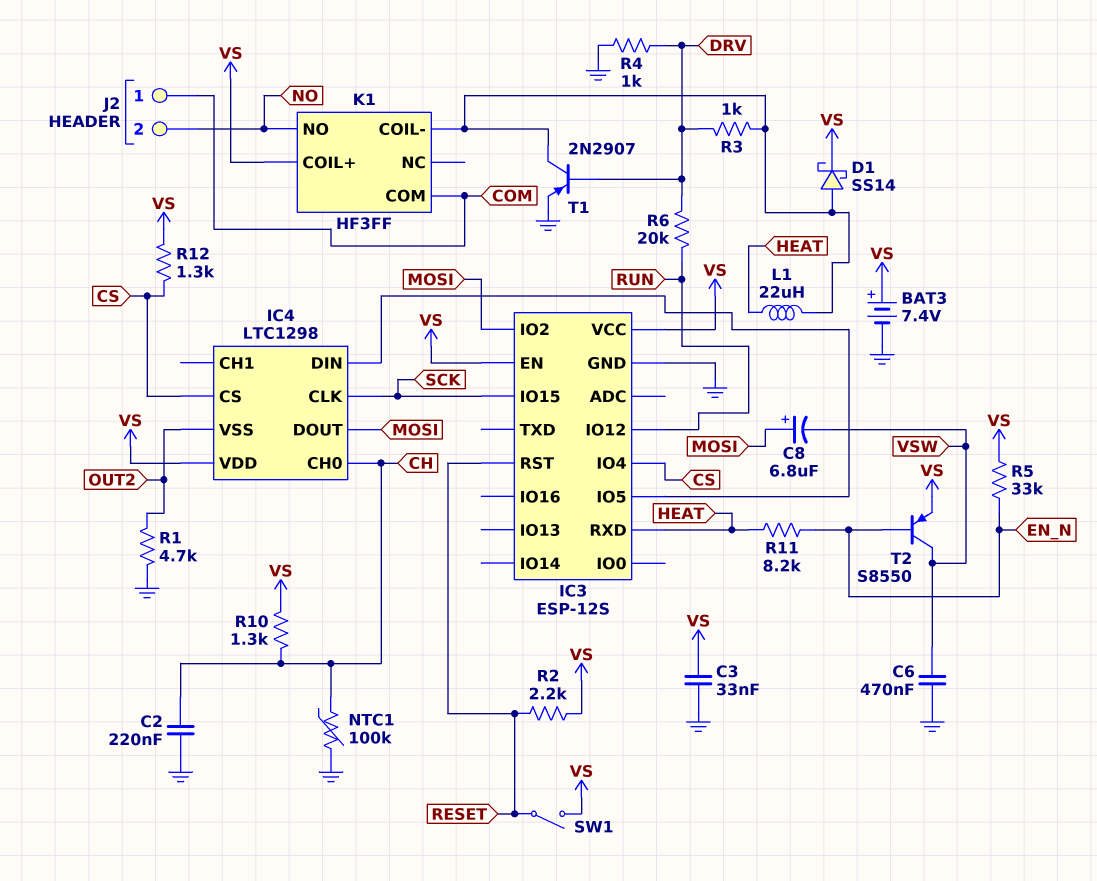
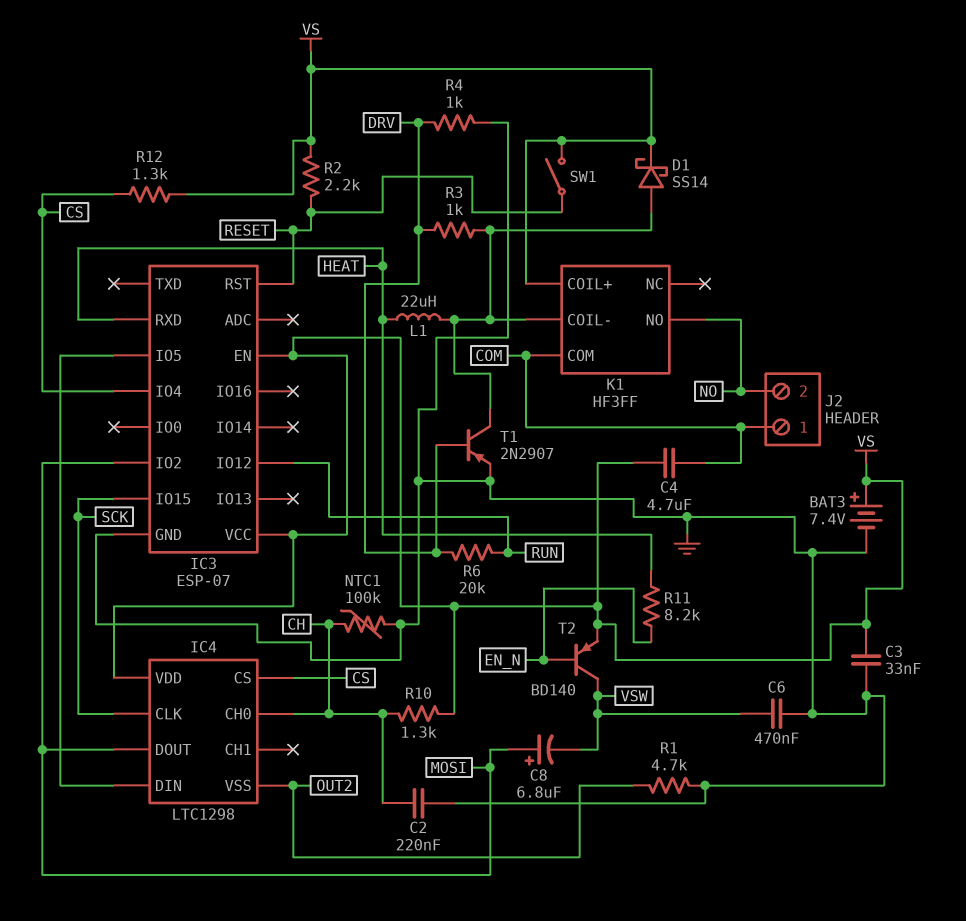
C4: none -> 4.7uF (COM, VS)
IC3: ESP-12S -> ESP-07
R5: 33k (EN_N, VS) -> none
T2: PNP S8550 (B EN_N, C VSW, E VS) -> PNP BD140 (B EN_N, C VSW, E VS)

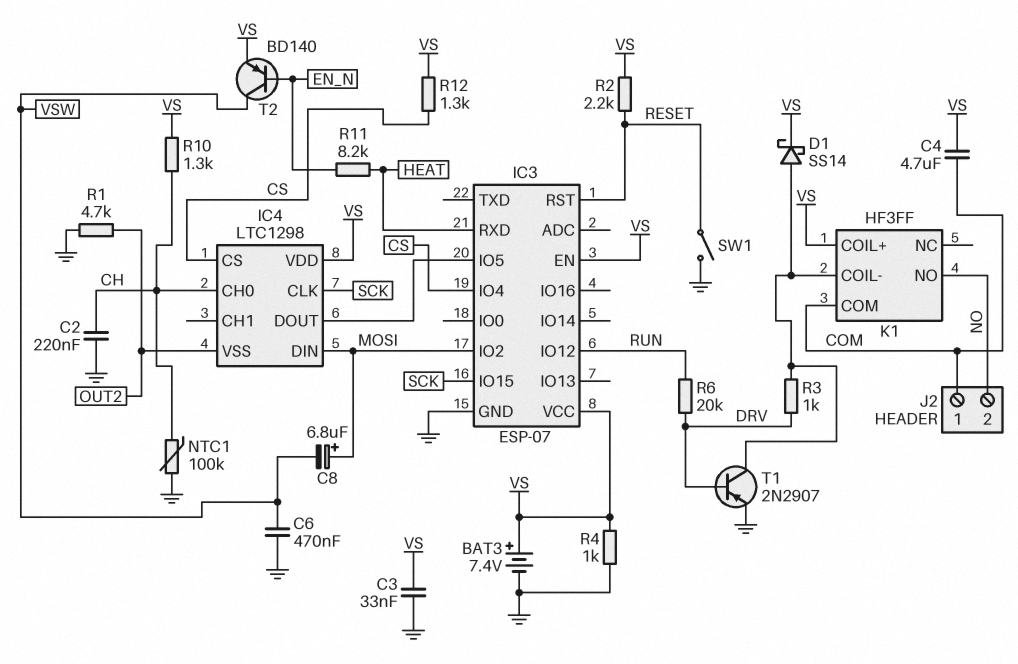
IC4 pin DIN: IC3/IO5 -> MOSI
IC4 pin DOUT: MOSI -> IC3/IO5
L1: 22uH (HEAT, K1/COIL-) -> none
R4: 1k (DRV, GND) -> 1k (GND, VS)
SW1: switch (RESET, VS) -> switch (GND, RESET)

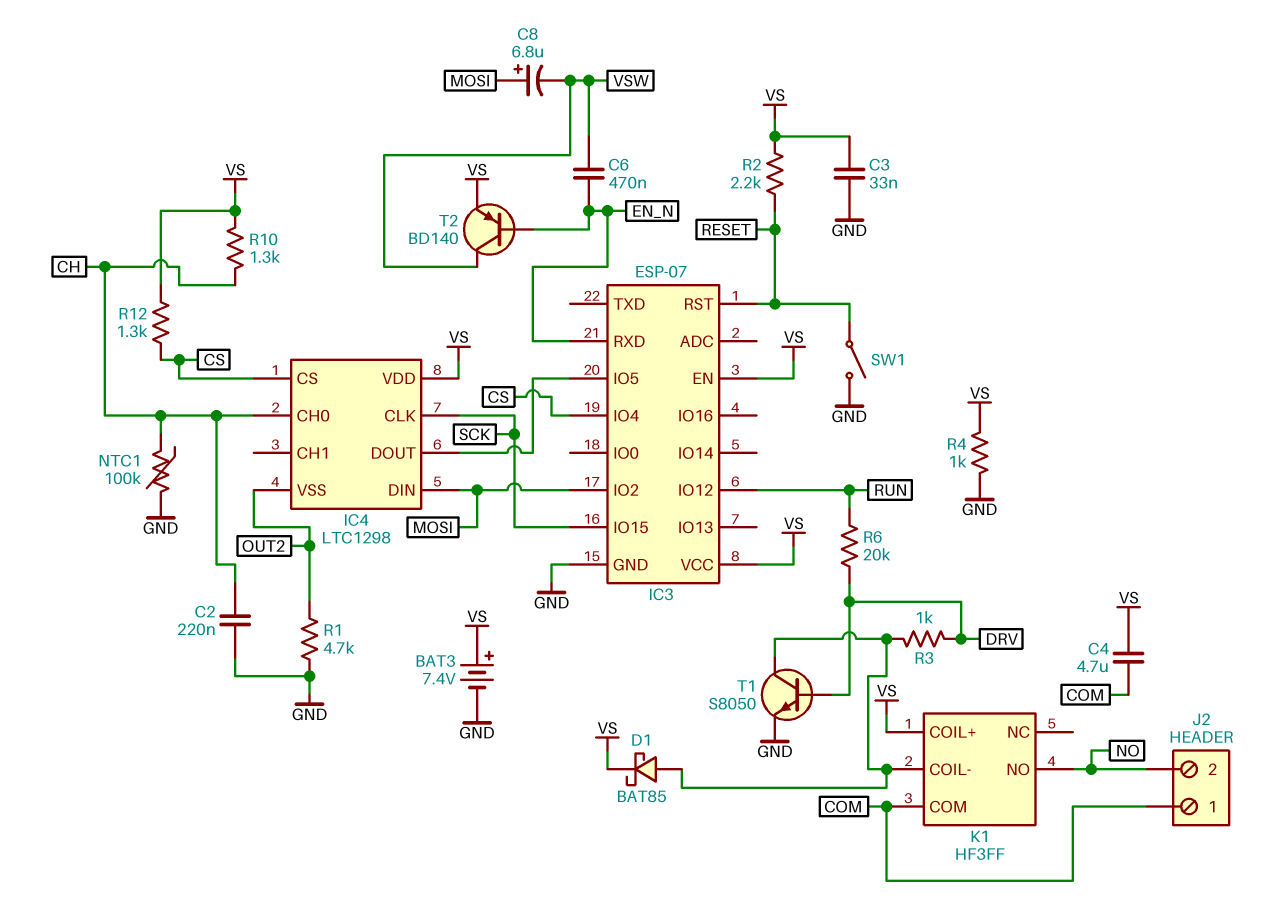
C6: 470nF (GND, VSW) -> 470nF (EN_N, VSW)
D1: schottky SS14 (A K1/COIL-, K VS) -> schottky BAT85 (A K1/COIL-, K VS)
IC3 pin RXD: HEAT -> EN_N
R11: 8.2k (EN_N, HEAT) -> none
T1: PNP 2N2907 (B DRV, C K1/COIL-, E GND) -> NPN S8050 (B DRV, C K1/COIL-, E GND)

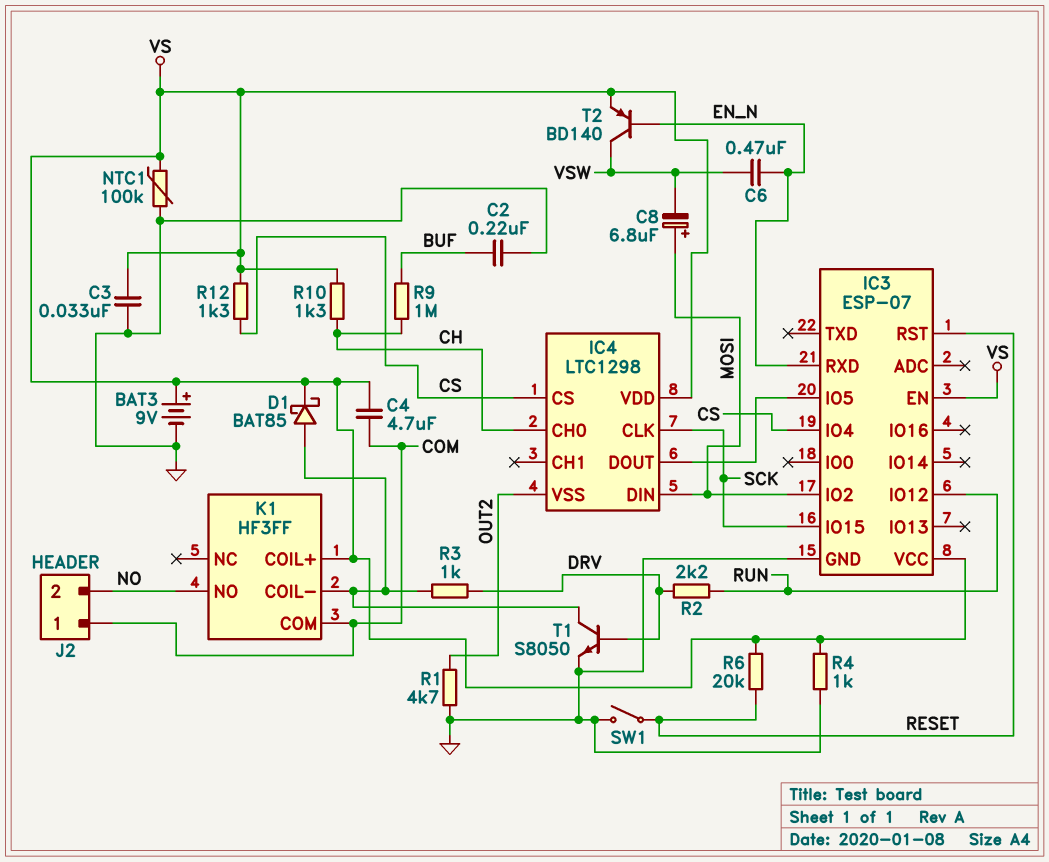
BAT3: 7.4V (plus VS, minus GND) -> 9V (plus VS, minus GND)
C2: 220nF (CH, GND) -> 220nF (BUF, GND)
NTC1: 100k (CH, GND) -> 100k (GND, VS)
R2: 2.2k (RESET, VS) -> 2.2k (DRV, RUN)
R6: 20k (DRV, RUN) -> 20k (RESET, VS)
R9: none -> 1M (BUF, CH)

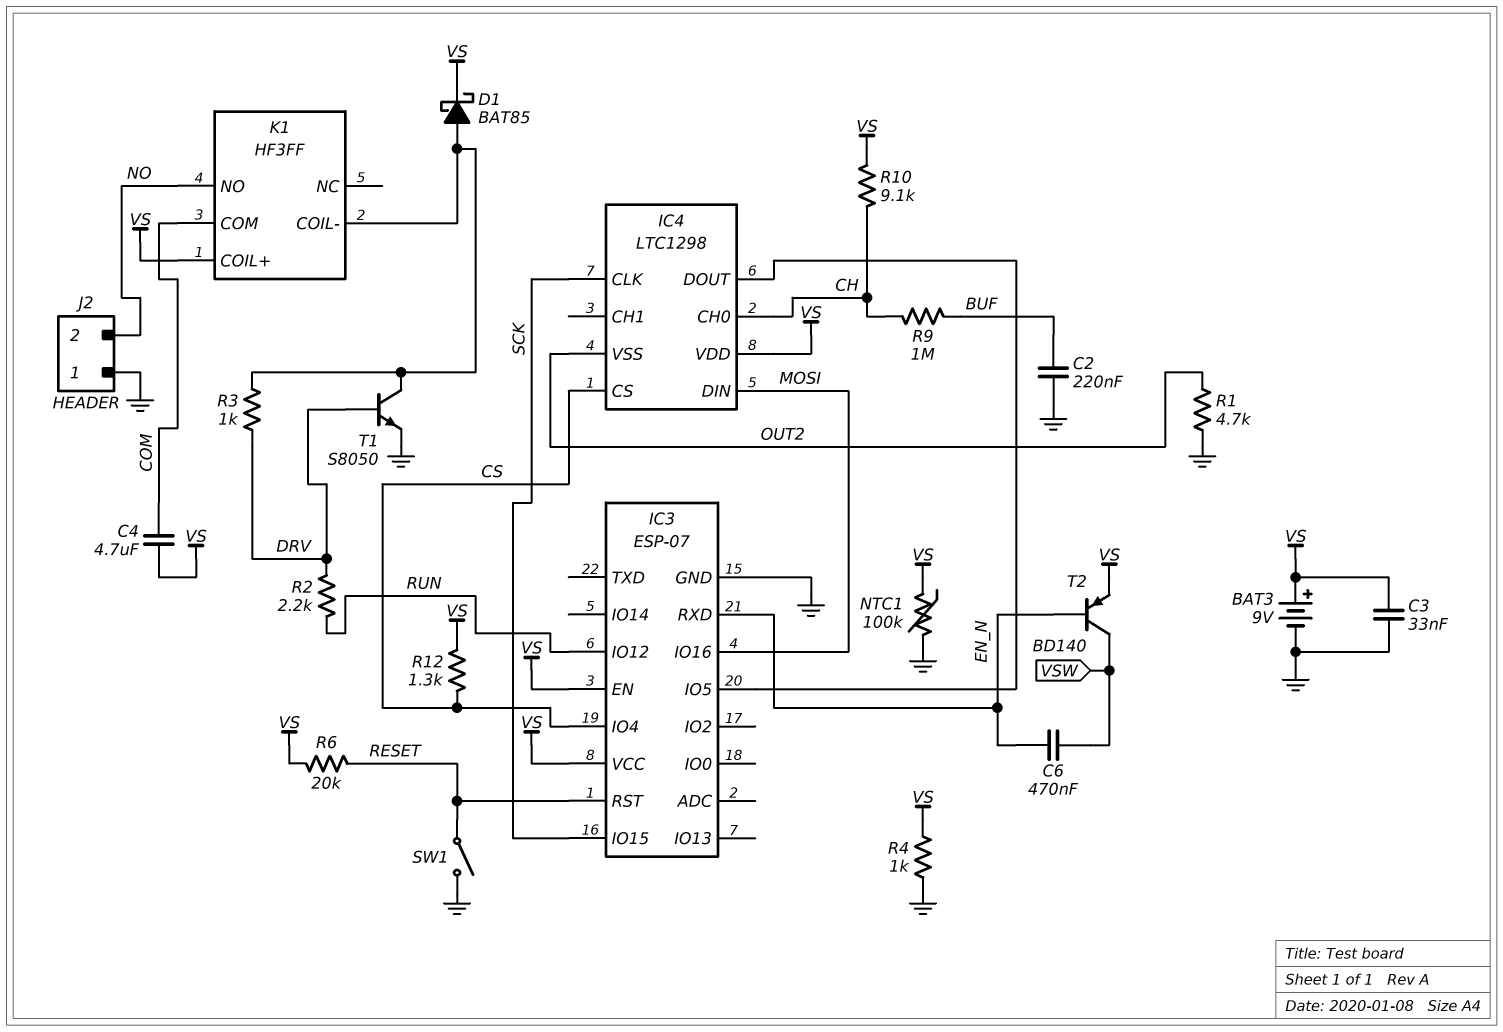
C8: 6.8uF (plus MOSI, minus VSW) -> none
IC3 pin IO2: MOSI -> none
IC3 pin IO16: none -> MOSI
J2 pin 1: COM -> GND
R10: 1.3k (CH, VS) -> 9.1k (CH, VS)

